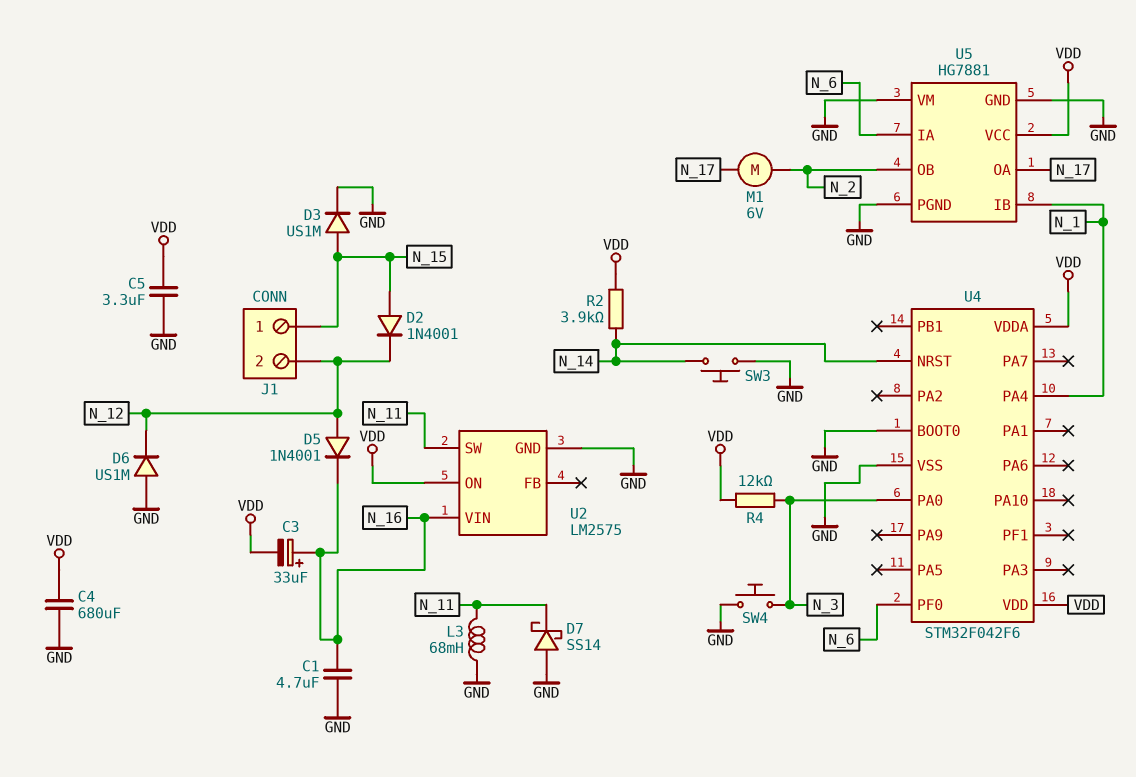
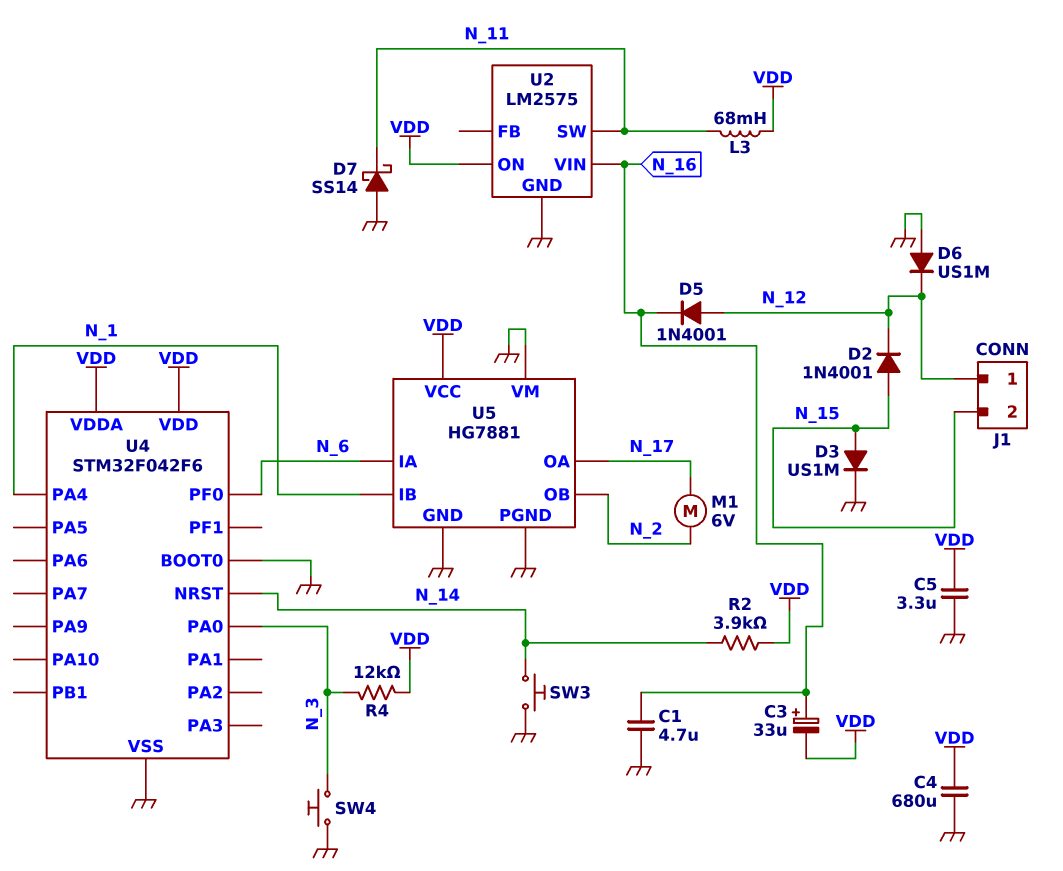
J1 pin 1: N_15 -> N_12
J1 pin 2: N_12 -> N_15
L3: 68mH (GND, N_11) -> 68mH (N_11, VDD)

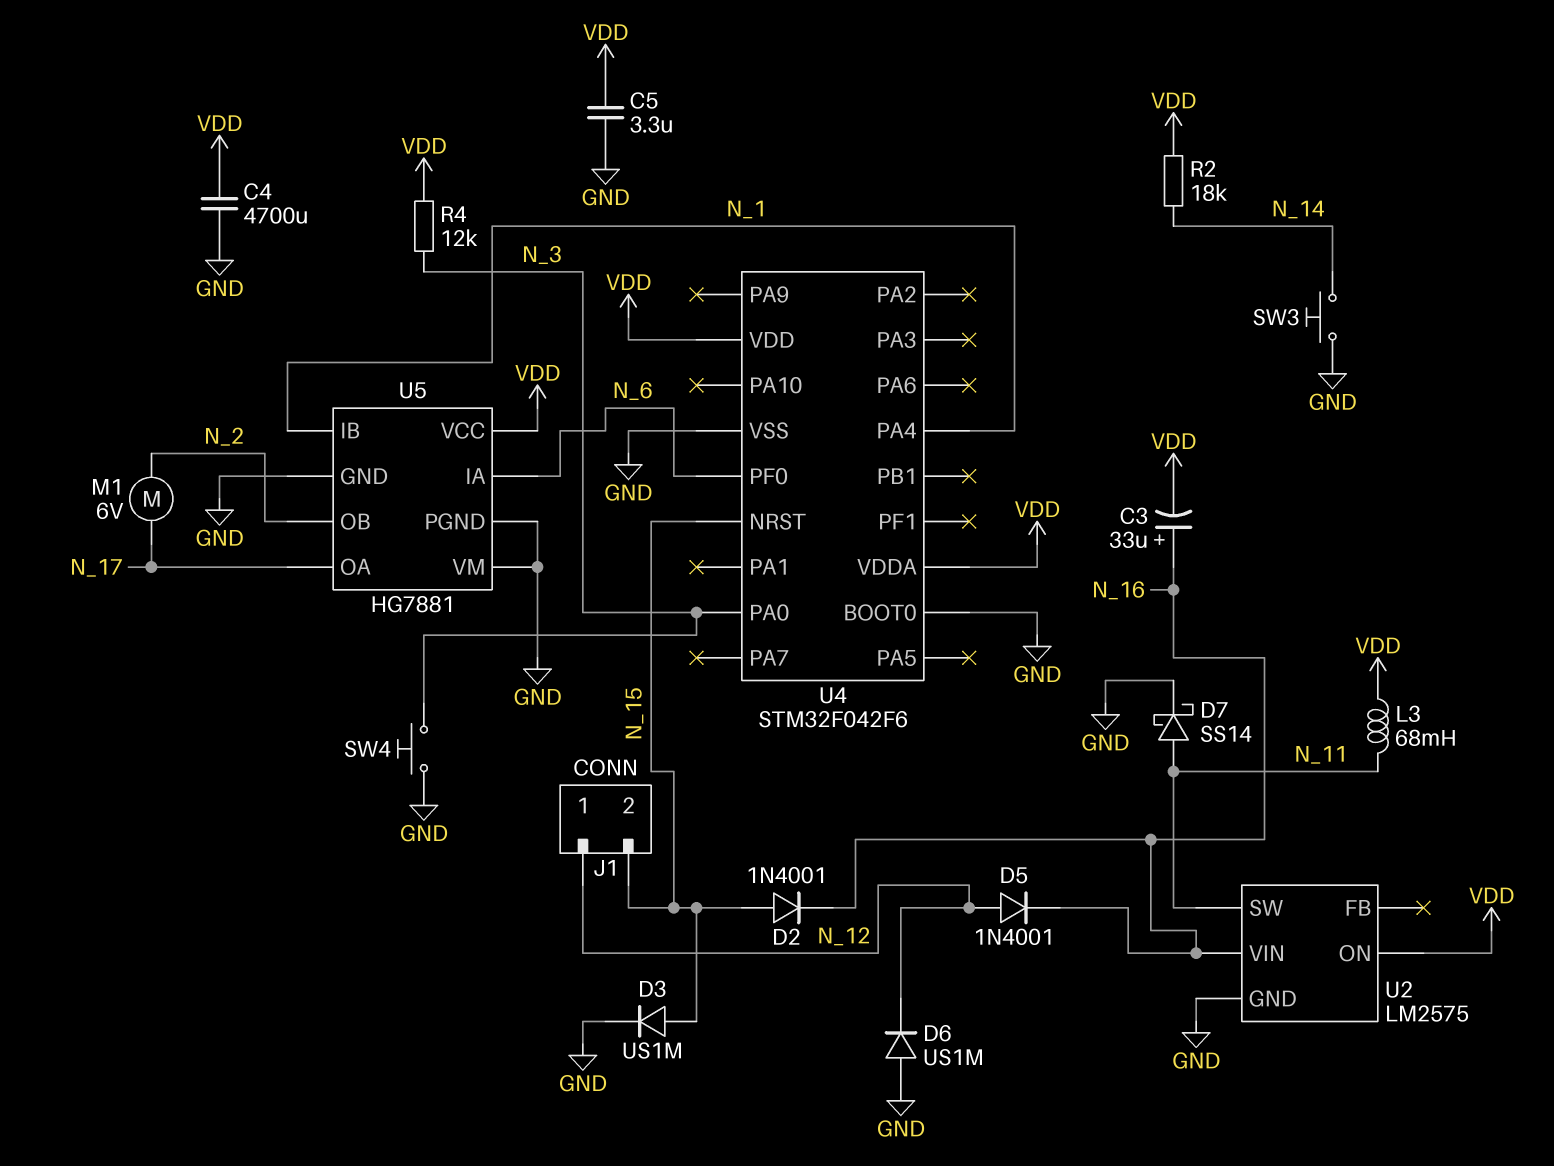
C1: 4.7uF (GND, N_16) -> none
C4: 680uF (GND, VDD) -> 4700uF (GND, VDD)
D2: diode 1N4001 (A N_15, K N_12) -> diode 1N4001 (A N_15, K N_16)
D7: schottky SS14 (A GND, K N_11) -> schottky SS14 (A N_11, K GND)
R2: 3.9k (N_14, VDD) -> 18k (N_14, VDD)
U4 pin NRST: N_14 -> N_15

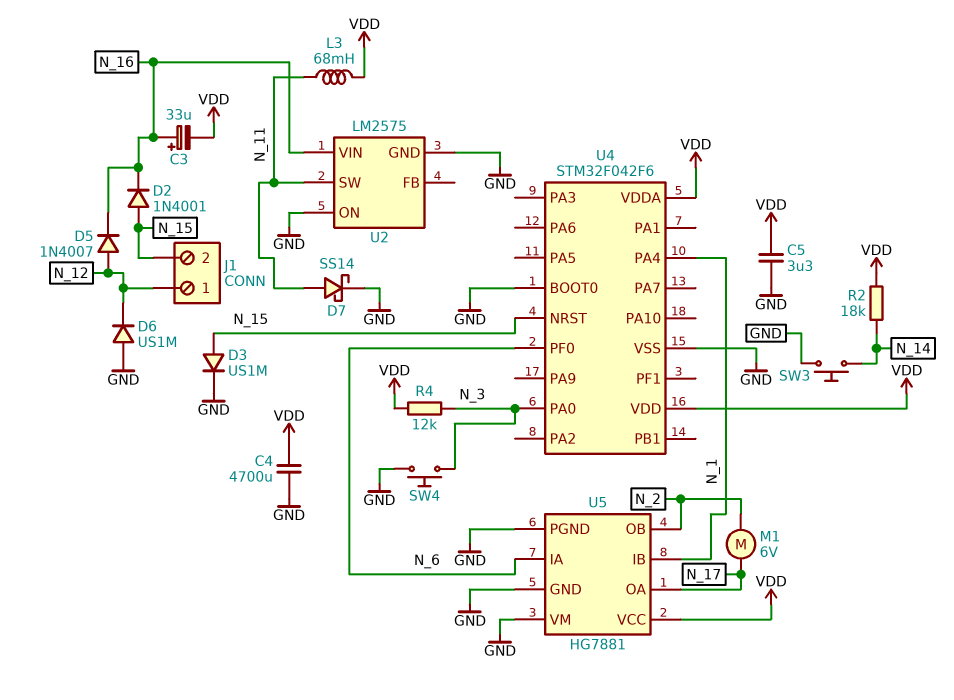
D5: diode 1N4001 (A N_12, K N_16) -> diode 1N4007 (A N_12, K N_16)
U2 pin ON: VDD -> GND

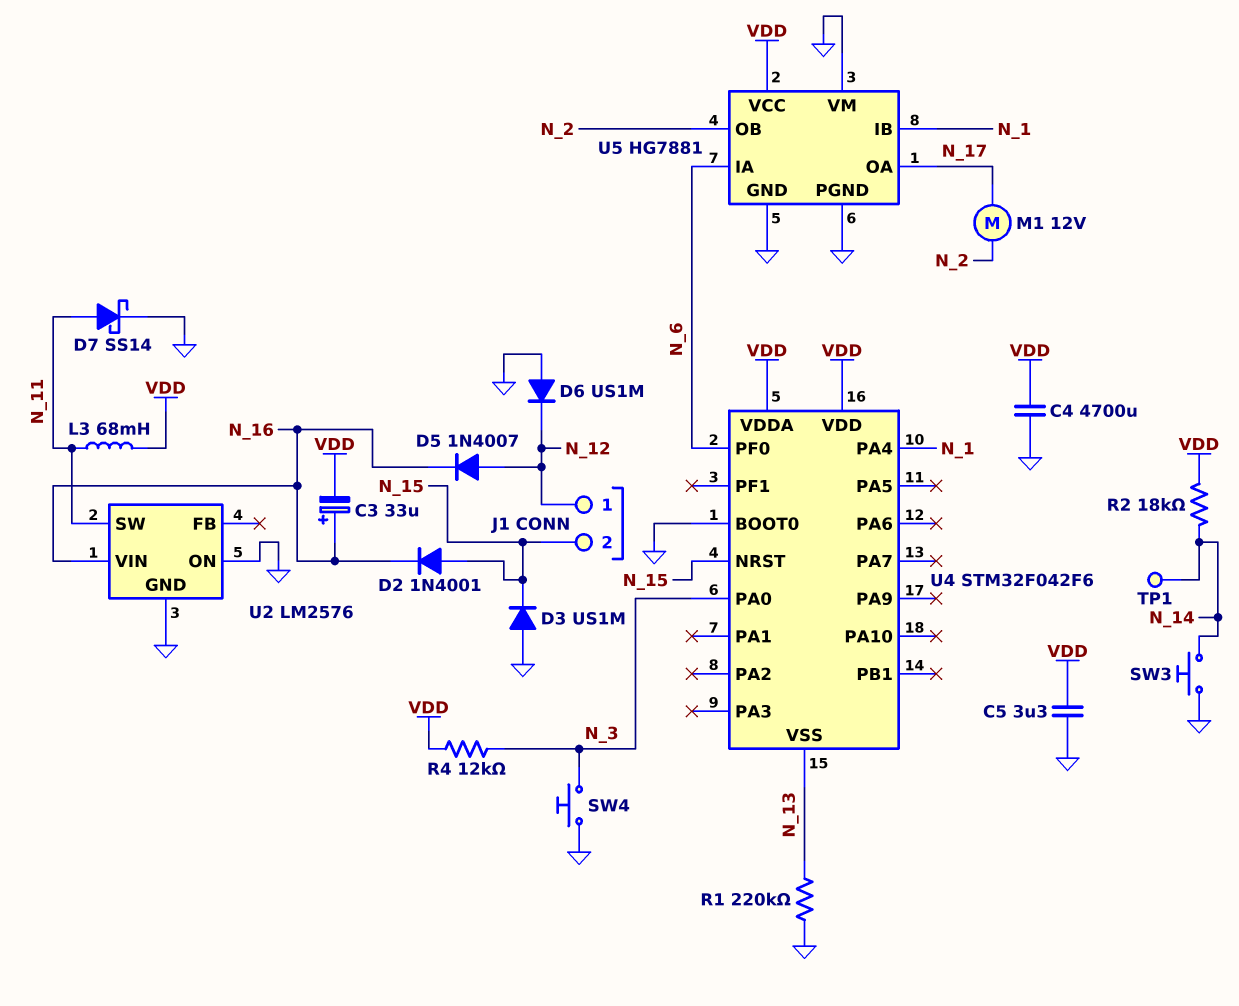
D3: diode US1M (A N_15, K GND) -> diode US1M (A GND, K N_15)
M1: motor 6V (N_2, N_17) -> motor 12V (N_2, N_17)
R1: none -> 220k (GND, N_13)
TP1: none -> test point (N_14)
U2: LM2575 -> LM2576
U4 pin VSS: GND -> N_13

